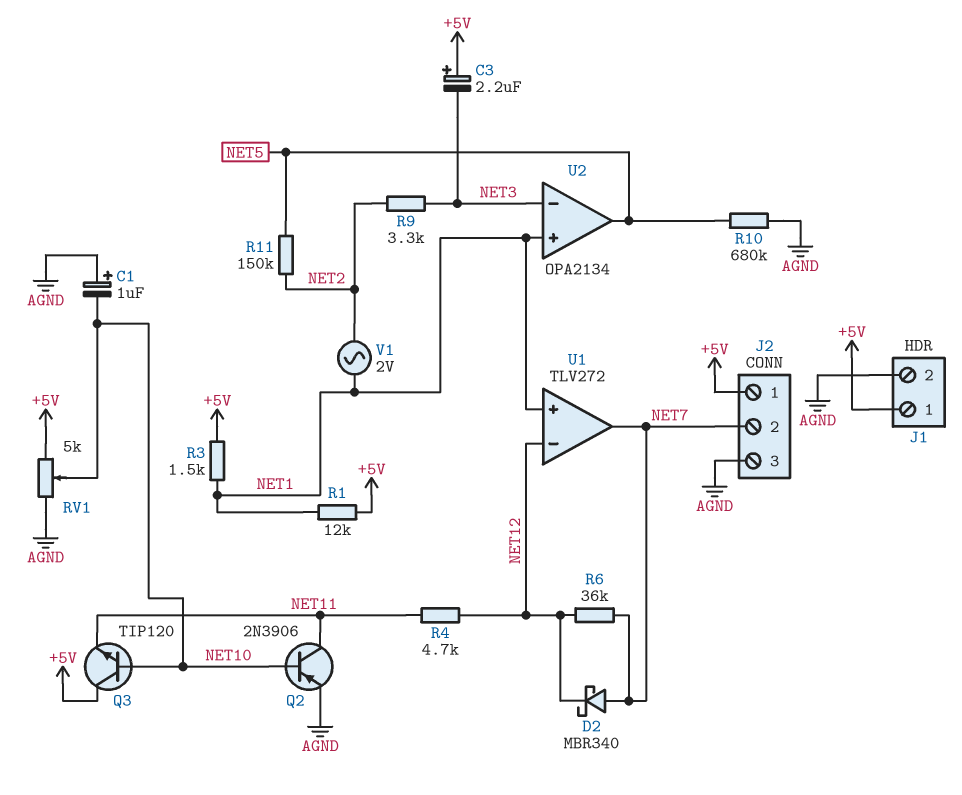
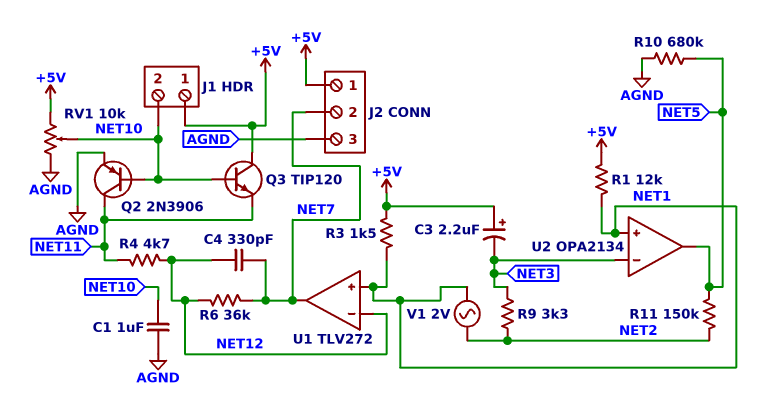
C1: 1uF (plus AGND, minus NET10) -> 1uF (AGND, NET10)
C4: none -> 330pF (NET7, NET12)
D2: schottky MBR340 (A NET7, K NET12) -> none
J1 pin 2: AGND -> NET10
RV1: 5k (+5V, AGND, wiper NET10) -> 10k (+5V, AGND, wiper NET10)

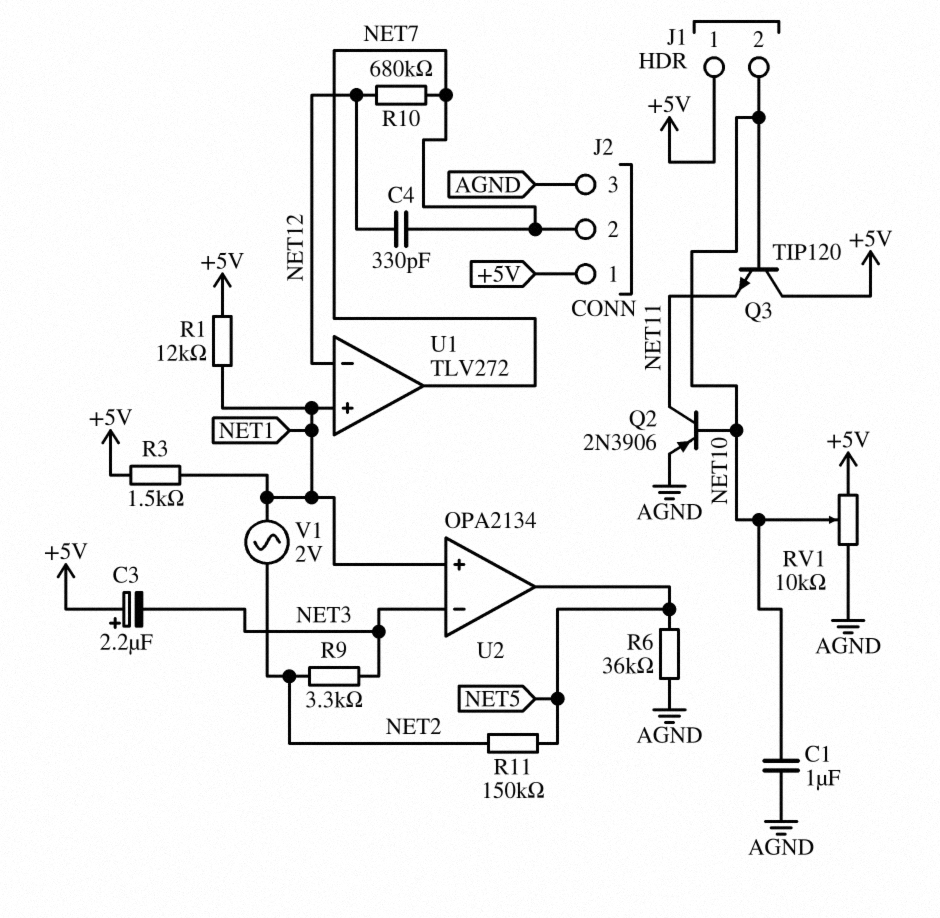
R4: 4.7k (NET11, NET12) -> none
R6: 36k (NET7, NET12) -> 36k (AGND, NET5)
R10: 680k (AGND, NET5) -> 680k (NET7, NET12)

